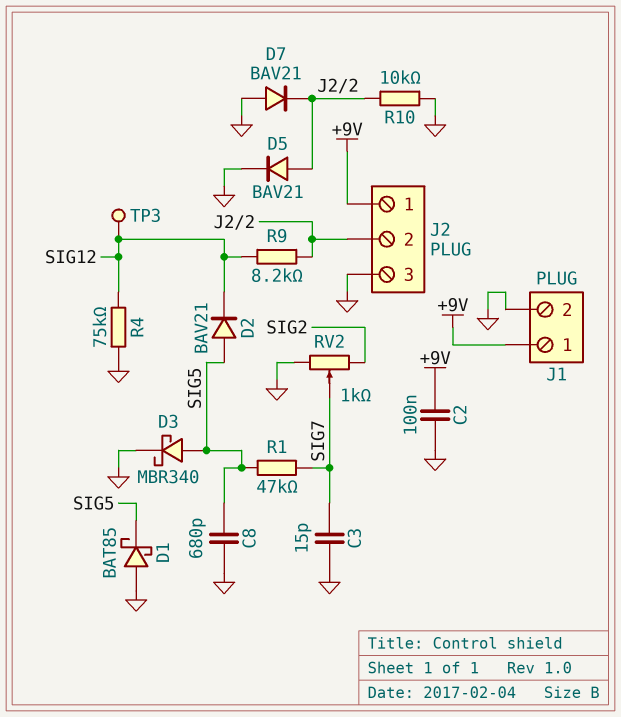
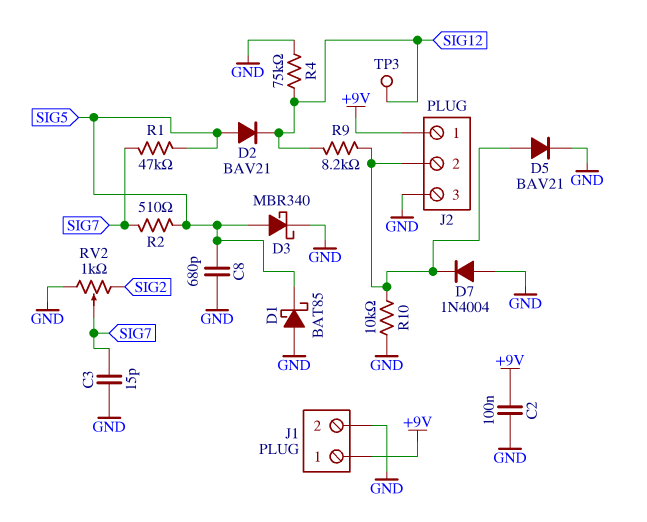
D7: diode BAV21 (A GND, K J2/2) -> diode 1N4004 (A GND, K J2/2)
R2: none -> 510 (SIG5, SIG7)

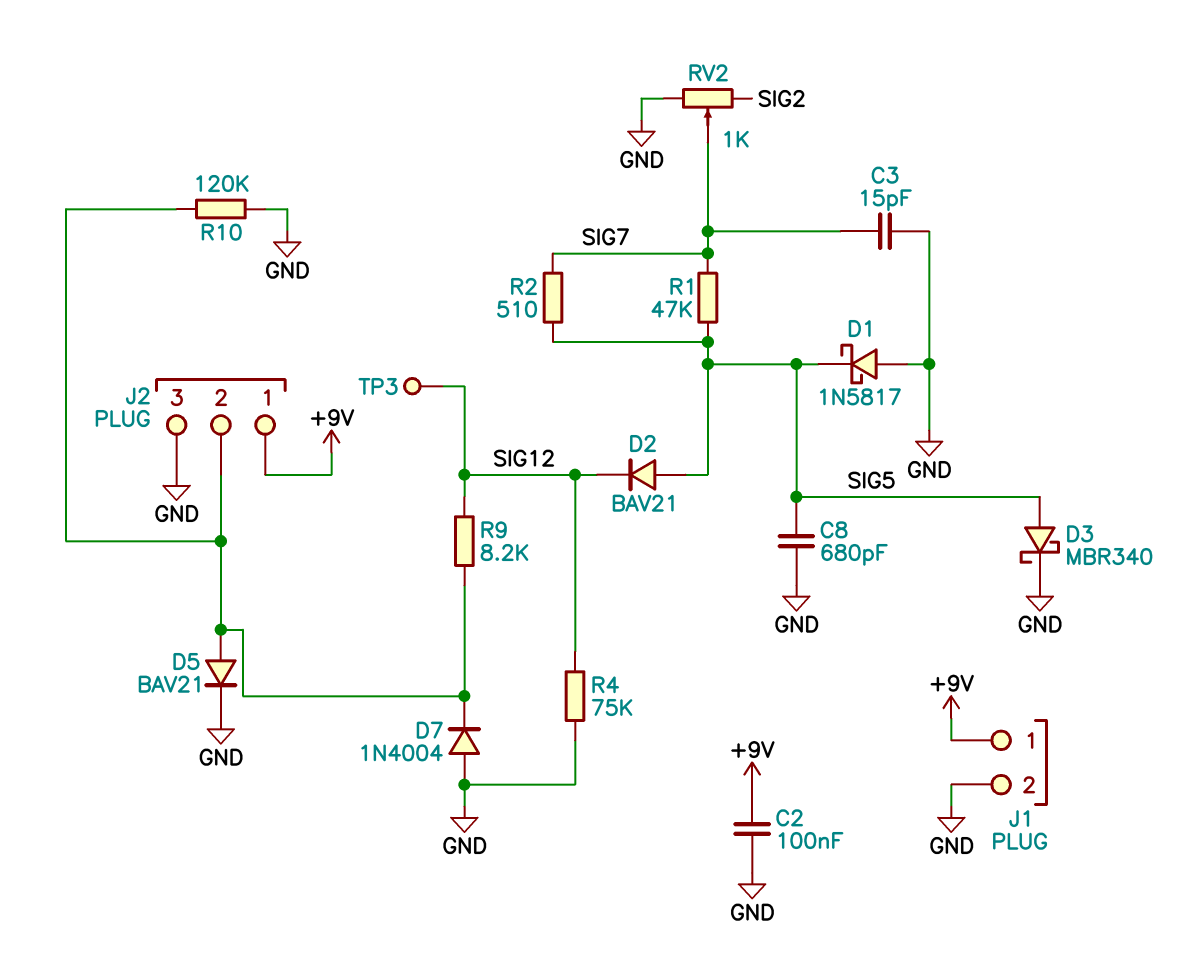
D1: schottky BAT85 (A GND, K SIG5) -> schottky 1N5817 (A GND, K SIG5)
R10: 10k (GND, J2/2) -> 120k (GND, J2/2)

